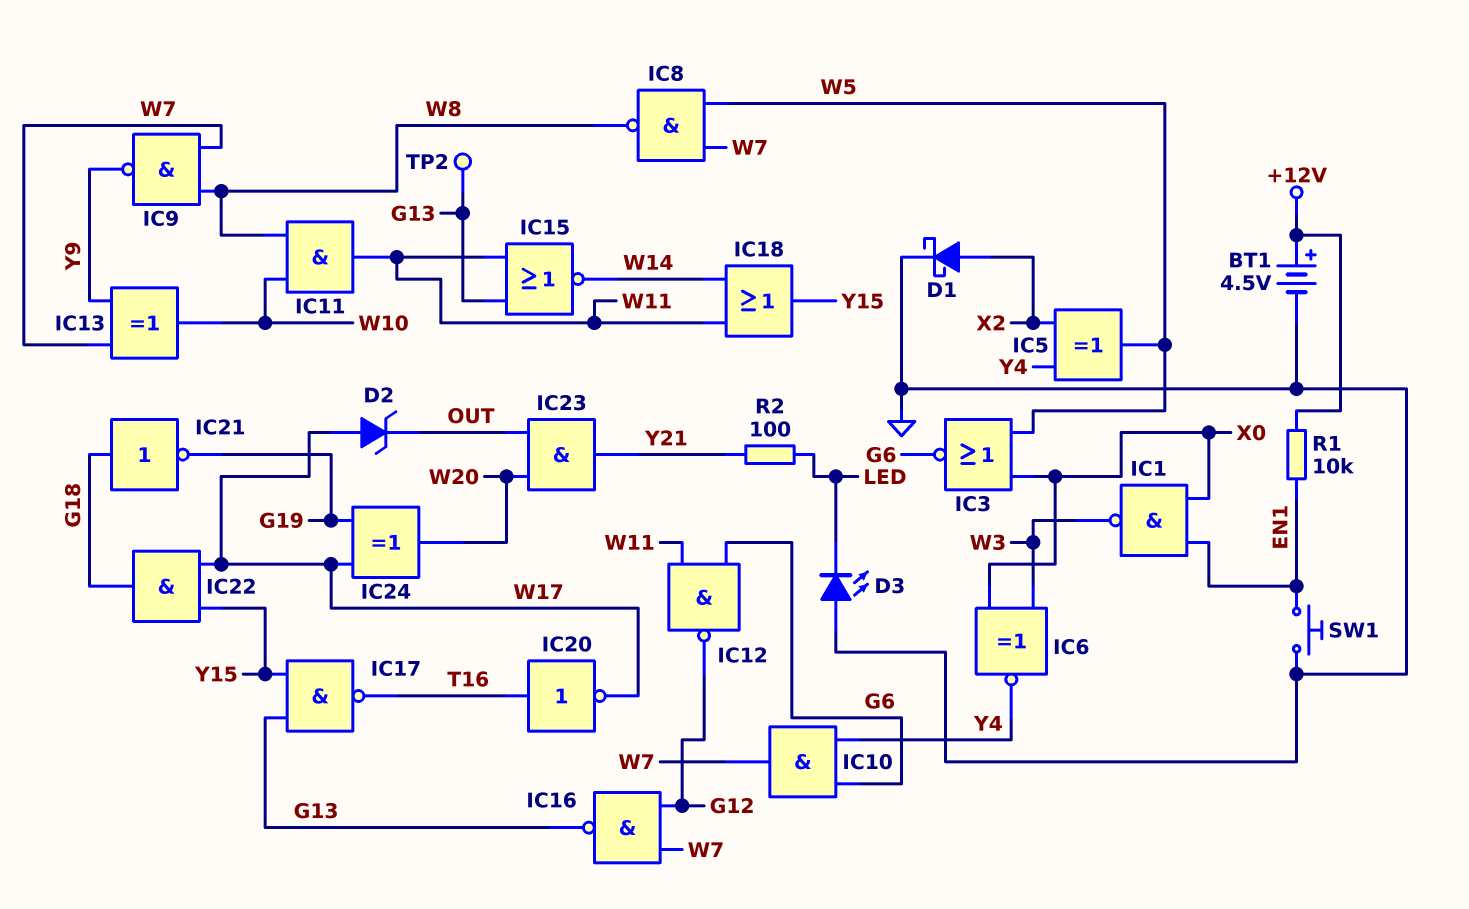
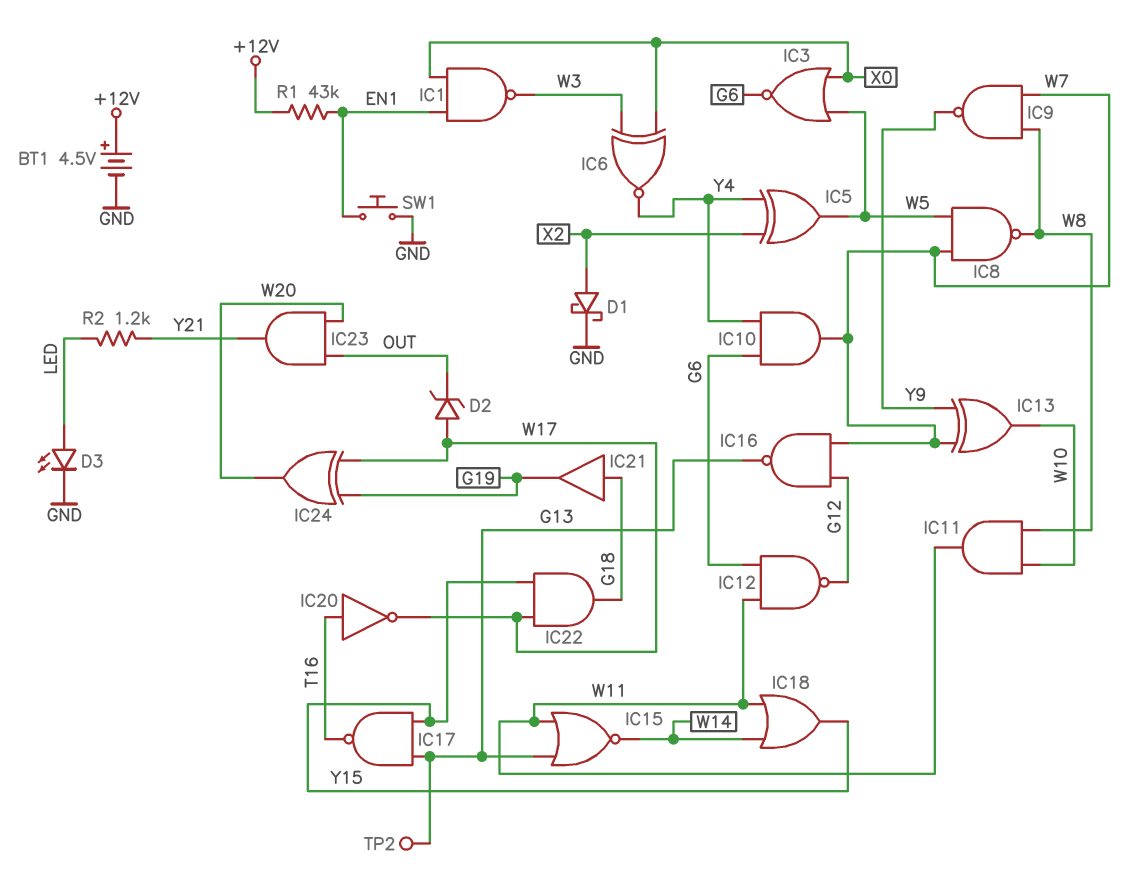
D3: LED (A GND, K LED) -> LED (A LED, K GND)
IC21: NOT (in G18, out G19) -> buffer (in G18, out G19)
R1: 10k (+12V, EN1) -> 43k (+12V, EN1)
R2: 100 (LED, Y21) -> 1.2k (LED, Y21)

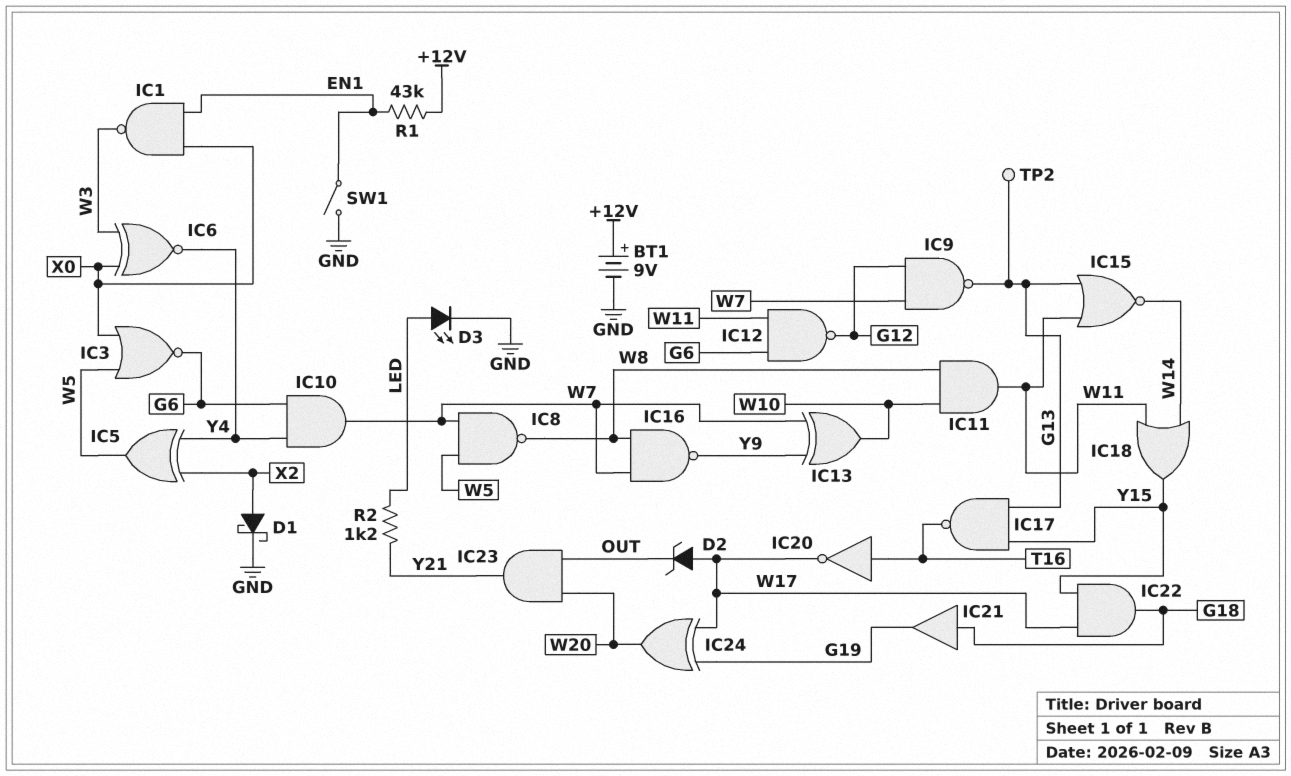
BT1: 4.5V (plus +12V, minus GND) -> 9V (plus +12V, minus GND)
IC9: NAND (in W7, in W8, out Y9) -> NAND (in G12, in W7, out G13)
IC16: NAND (in G12, in W7, out G13) -> NAND (in W7, in W8, out Y9)
SW1: button (EN1, GND) -> switch (EN1, GND)

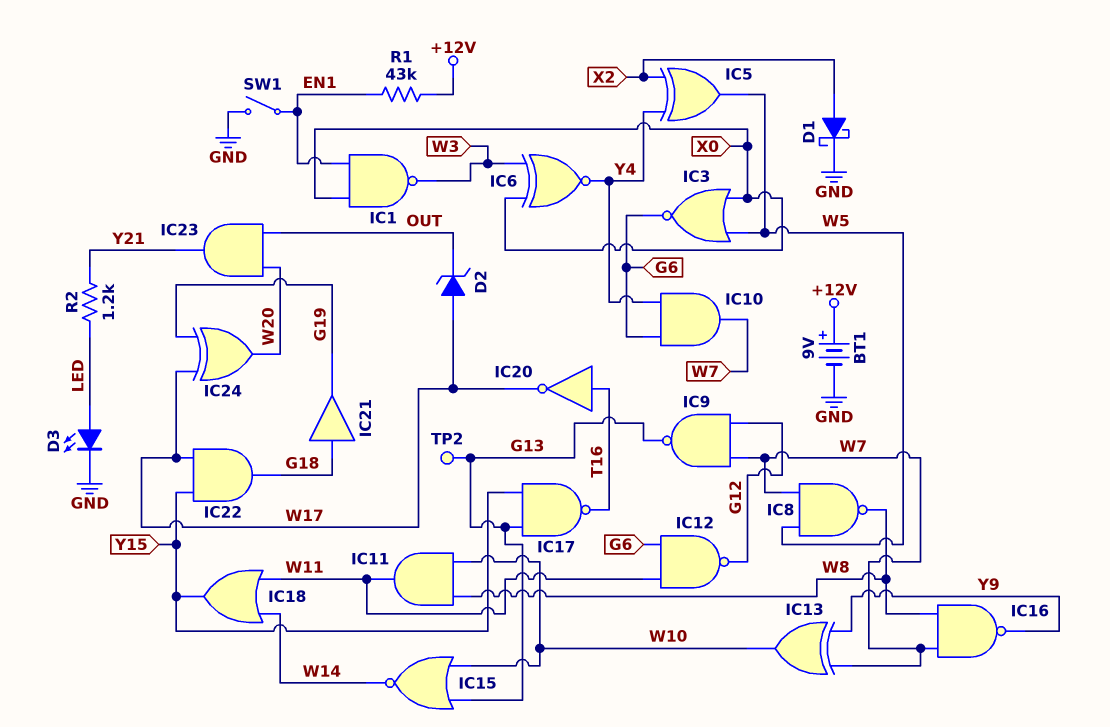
IC15: NOR (in G13, in W11, out W14) -> NOR (in G13, in W10, out W14)

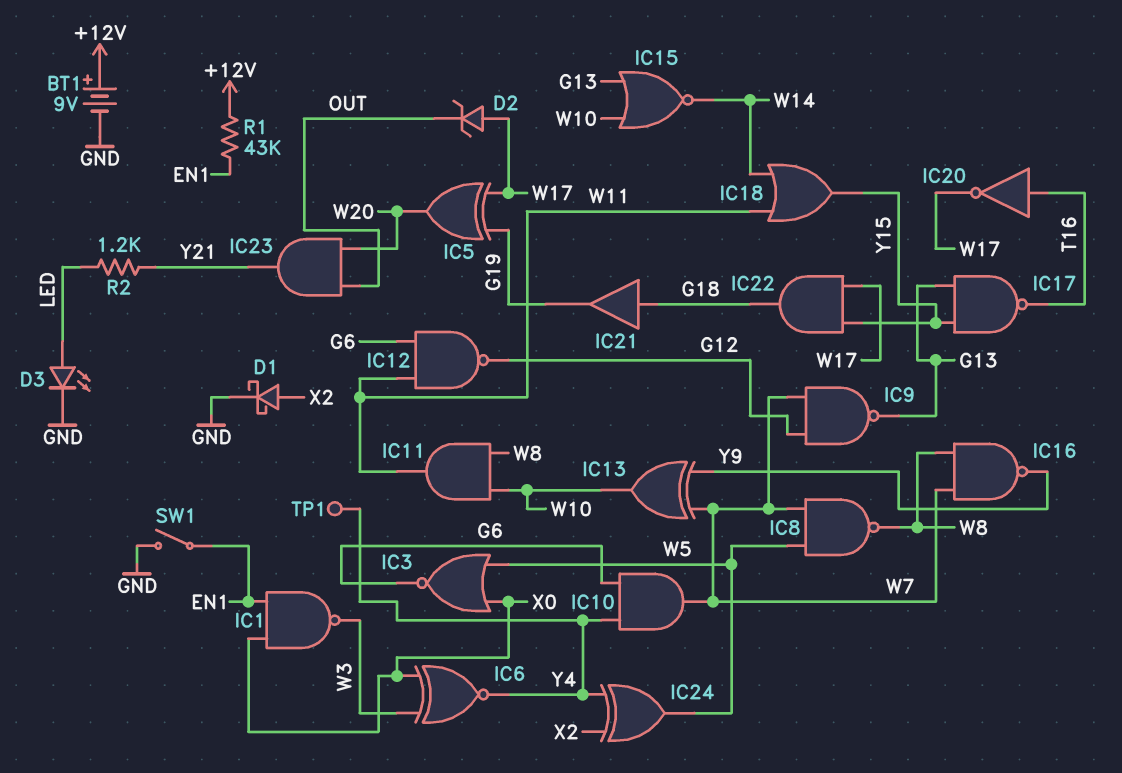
IC5: XOR (in X2, in Y4, out W5) -> XOR (in G19, in W17, out W20)
IC24: XOR (in G19, in W17, out W20) -> XOR (in X2, in Y4, out W5)
TP1: none -> test point (Y4)
TP2: test point (G13) -> none

